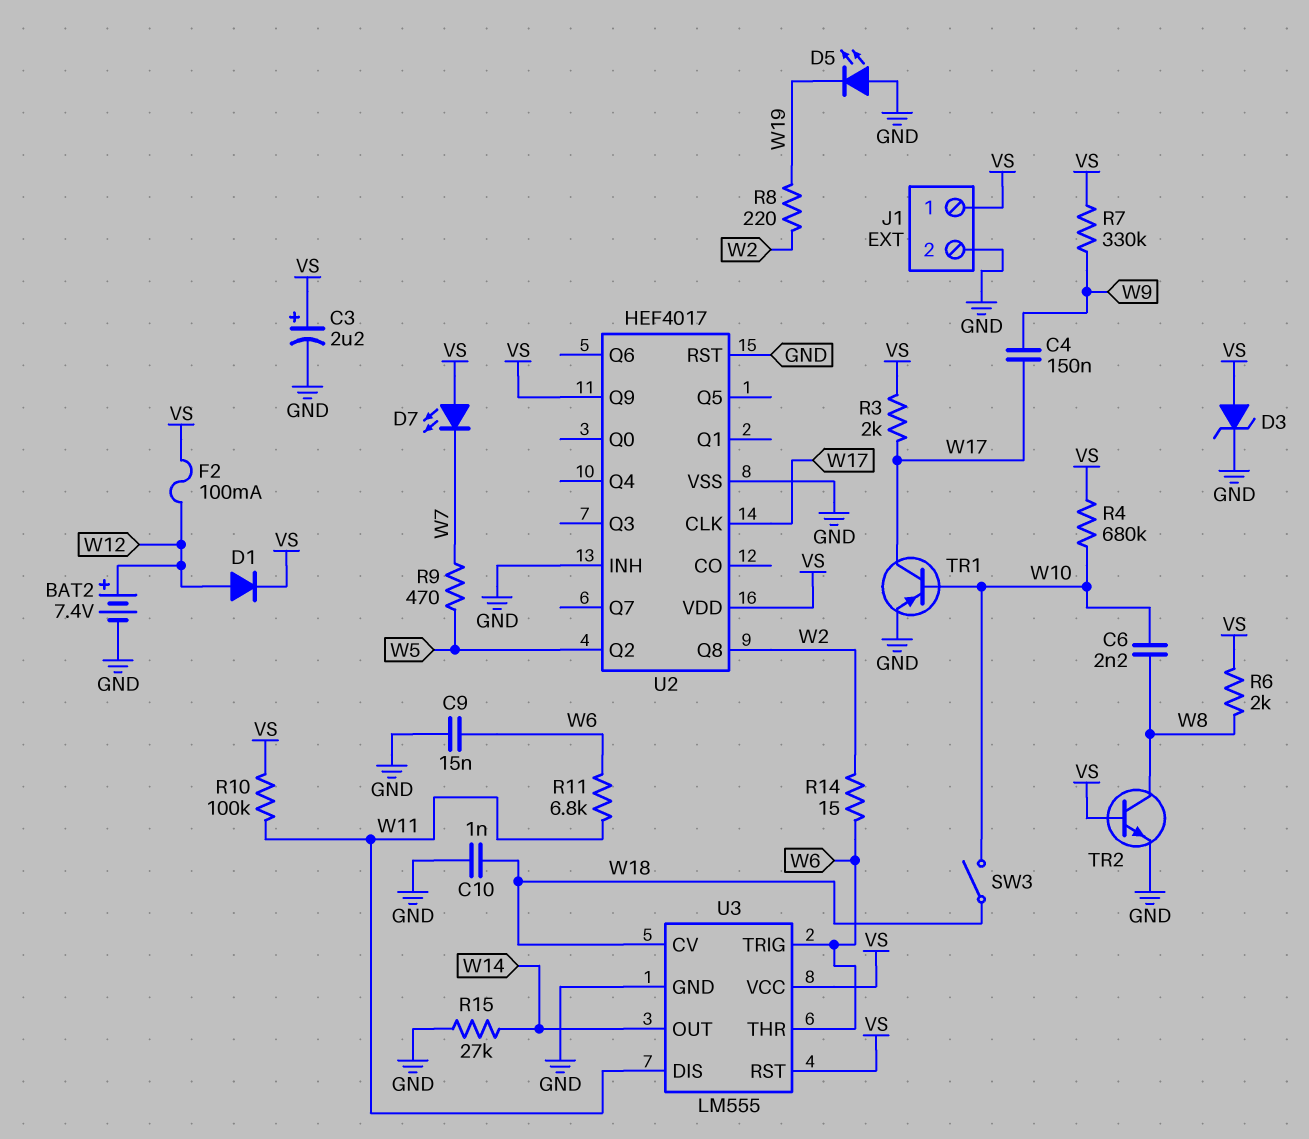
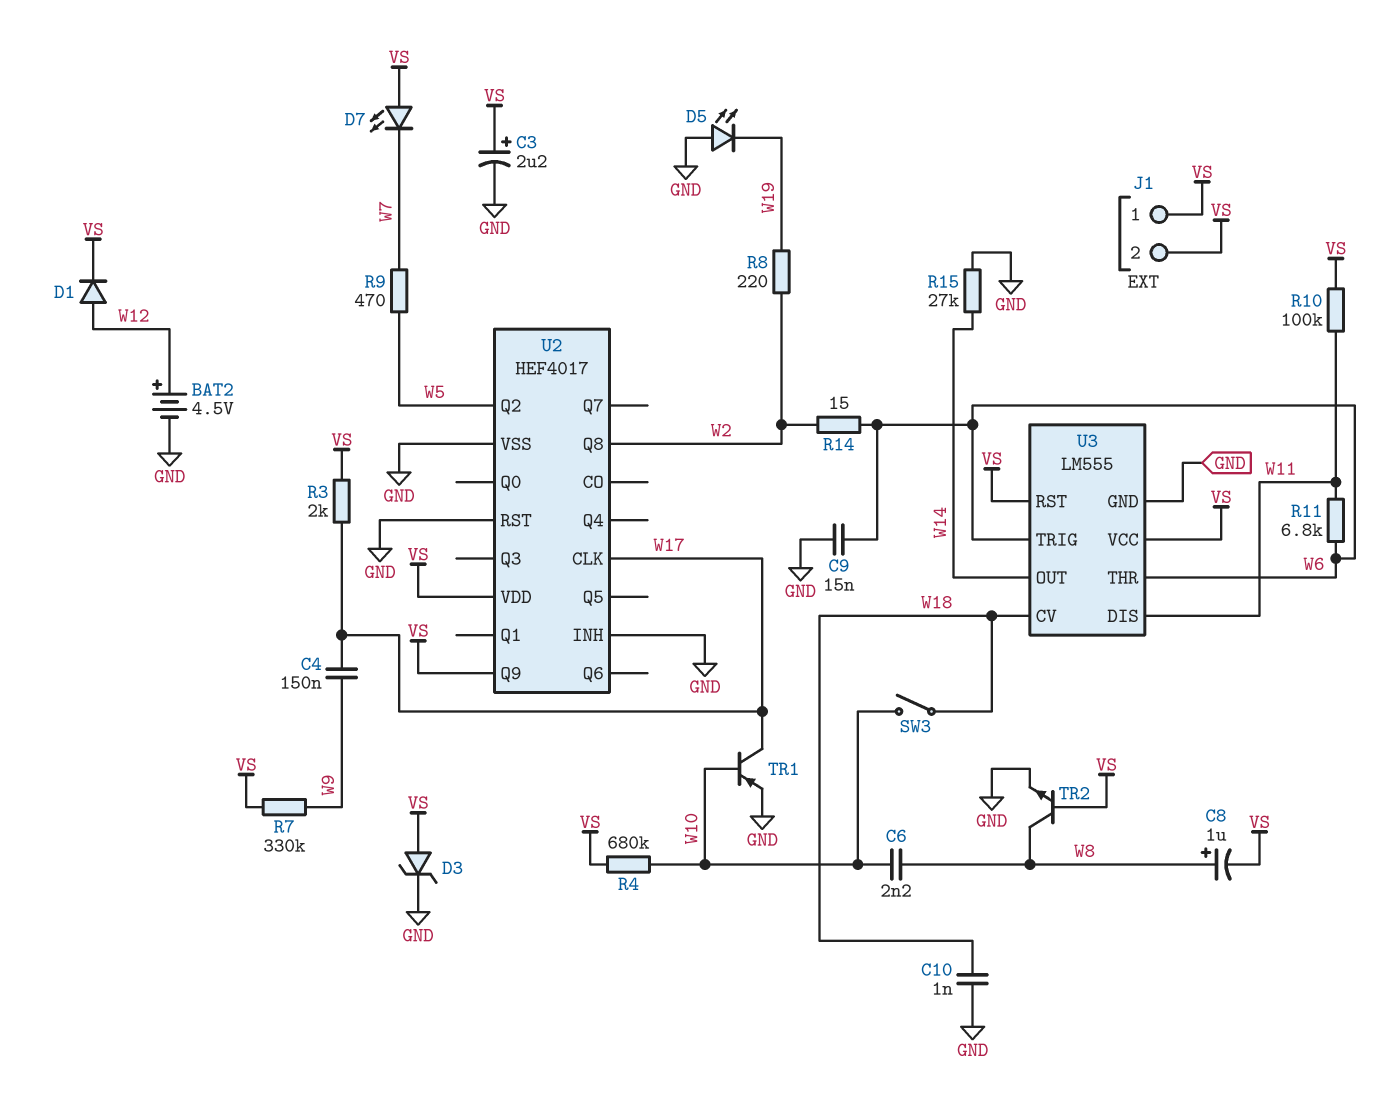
BAT2: 7.4V (plus W12, minus GND) -> 4.5V (plus W12, minus GND)
C8: none -> 1uF (plus W8, minus VS)
F2: 100mA (VS, W12) -> none
J1 pin 2: GND -> VS
R6: 2k (VS, W8) -> none

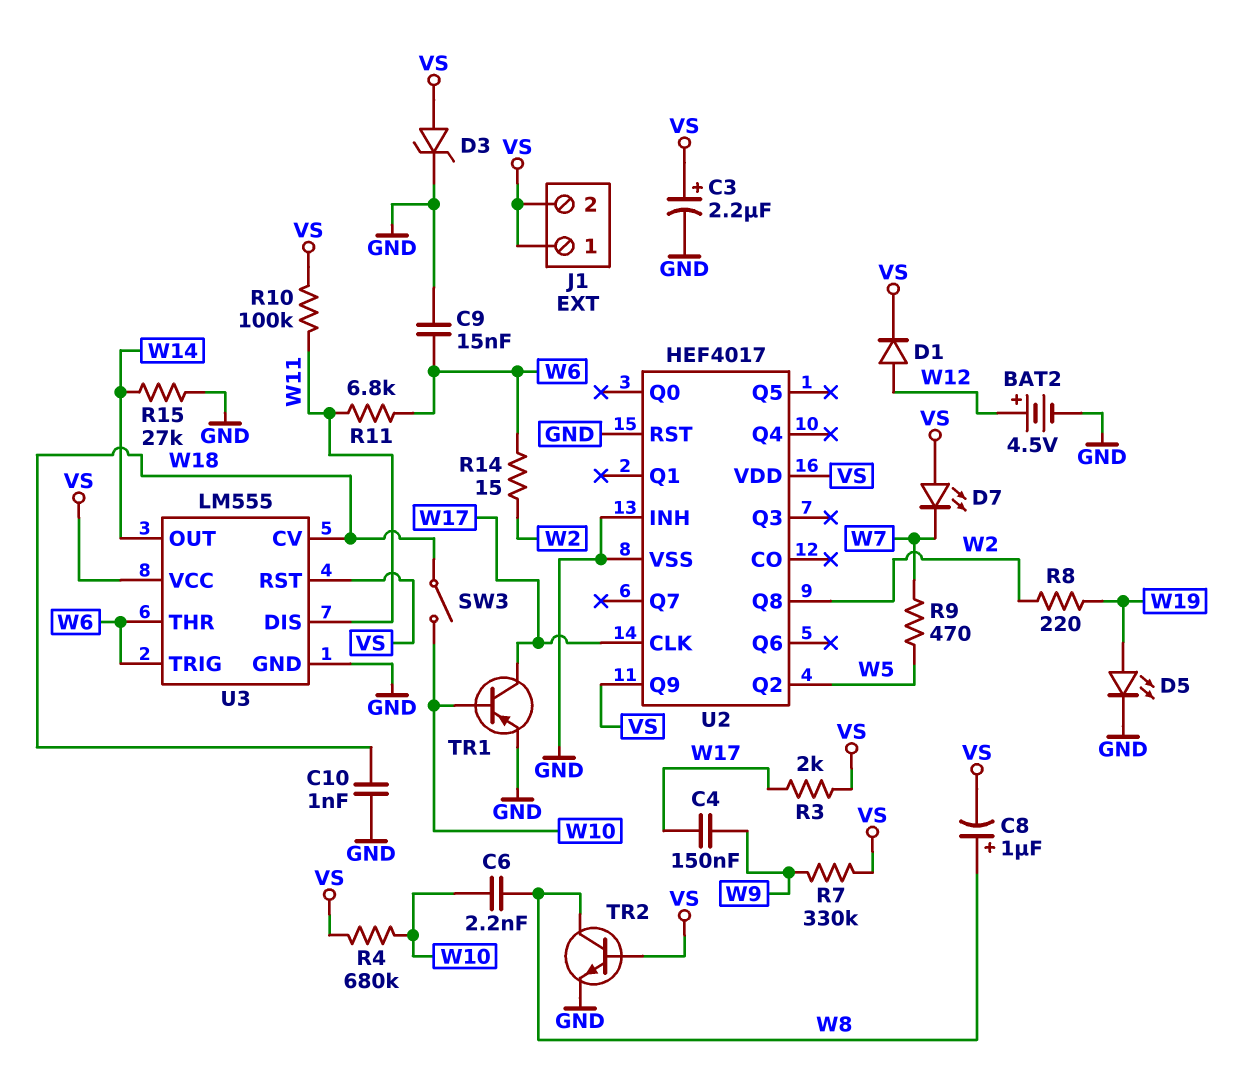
D5: LED (A GND, K W19) -> LED (A W19, K GND)

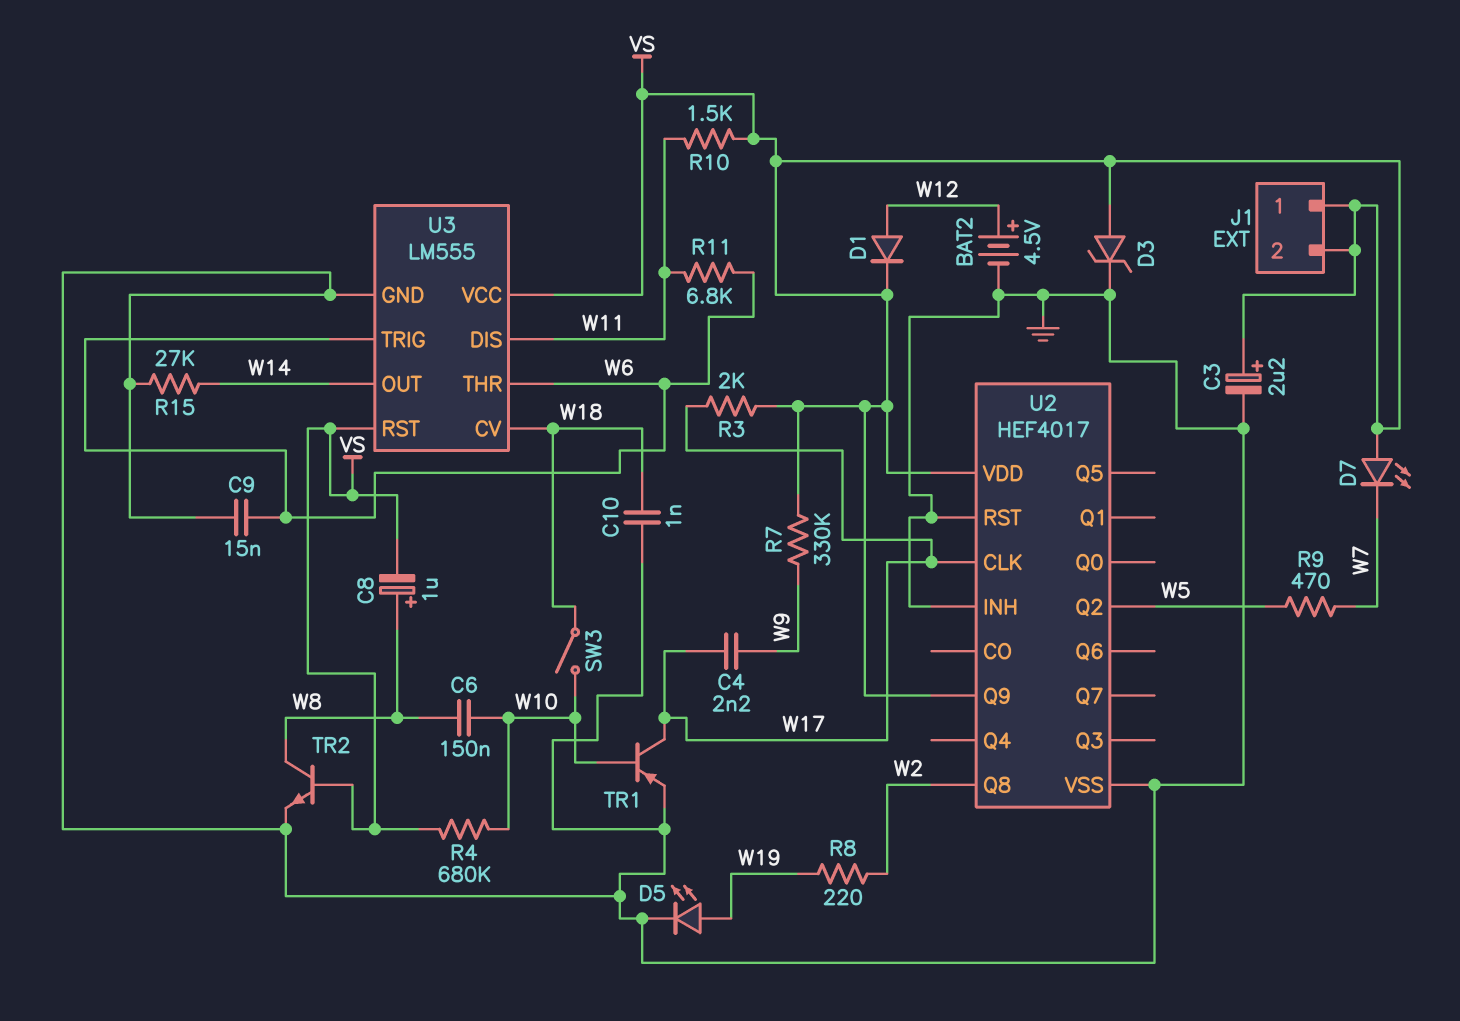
C4: 150nF (W9, W17) -> 2.2nF (W9, W17)
C6: 2.2nF (W8, W10) -> 150nF (W8, W10)
R10: 100k (VS, W11) -> 1.5k (VS, W11)
R14: 15 (W2, W6) -> none

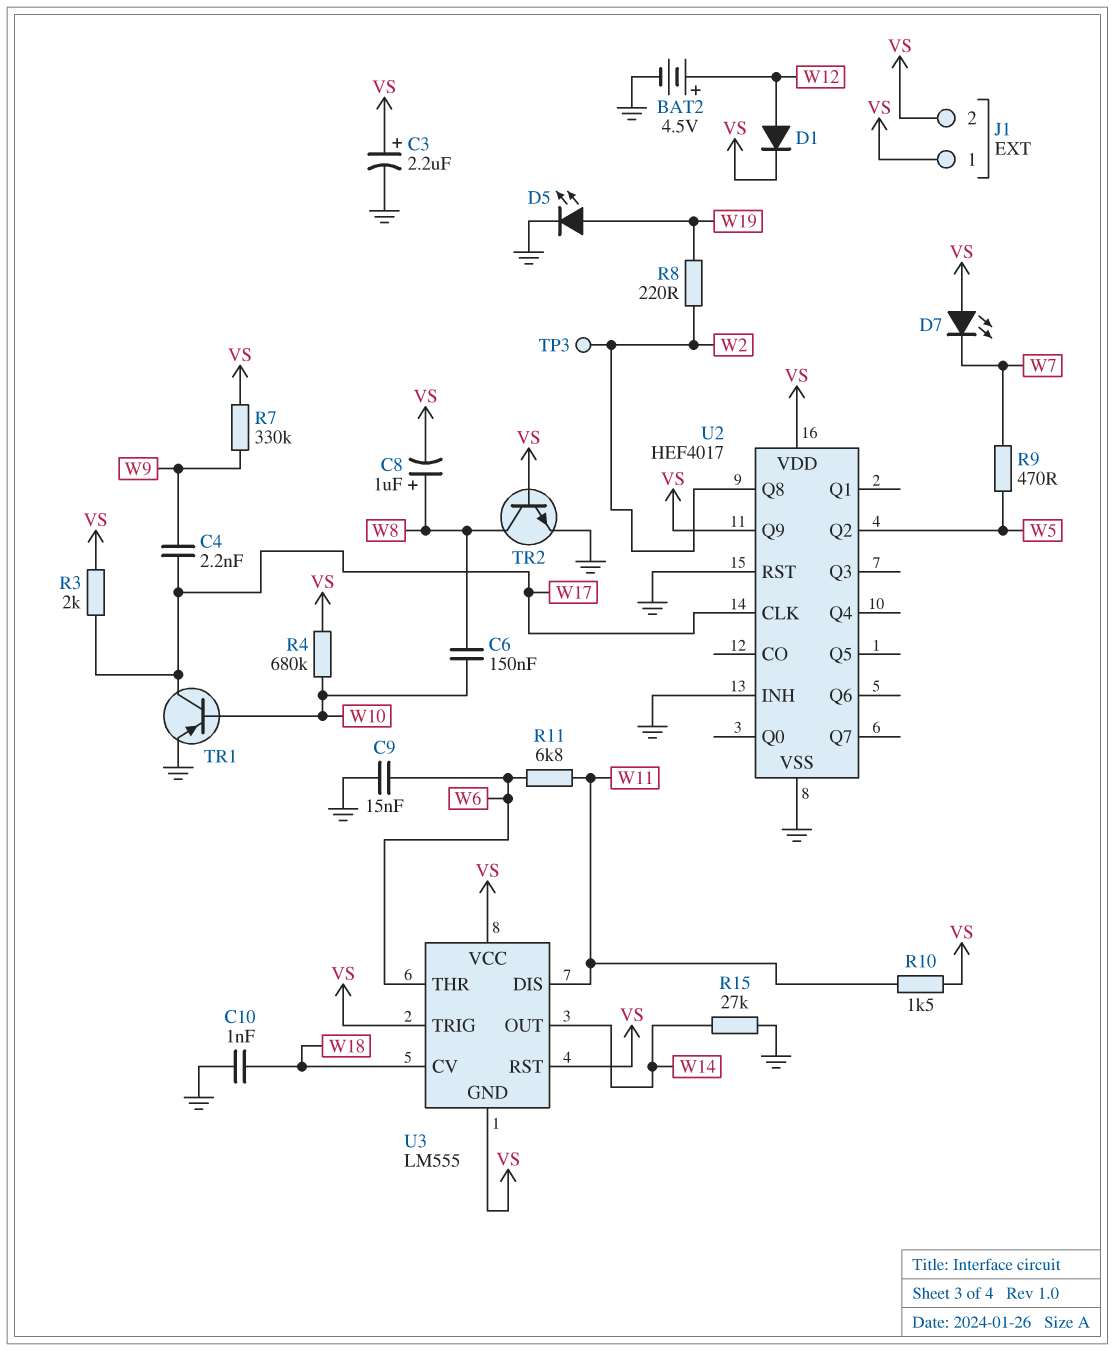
D3: zener (A VS, K GND) -> none
SW3: switch (W10, W18) -> none
TP3: none -> test point (W2)
U3 pin GND: GND -> VS
U3 pin TRIG: W6 -> VS

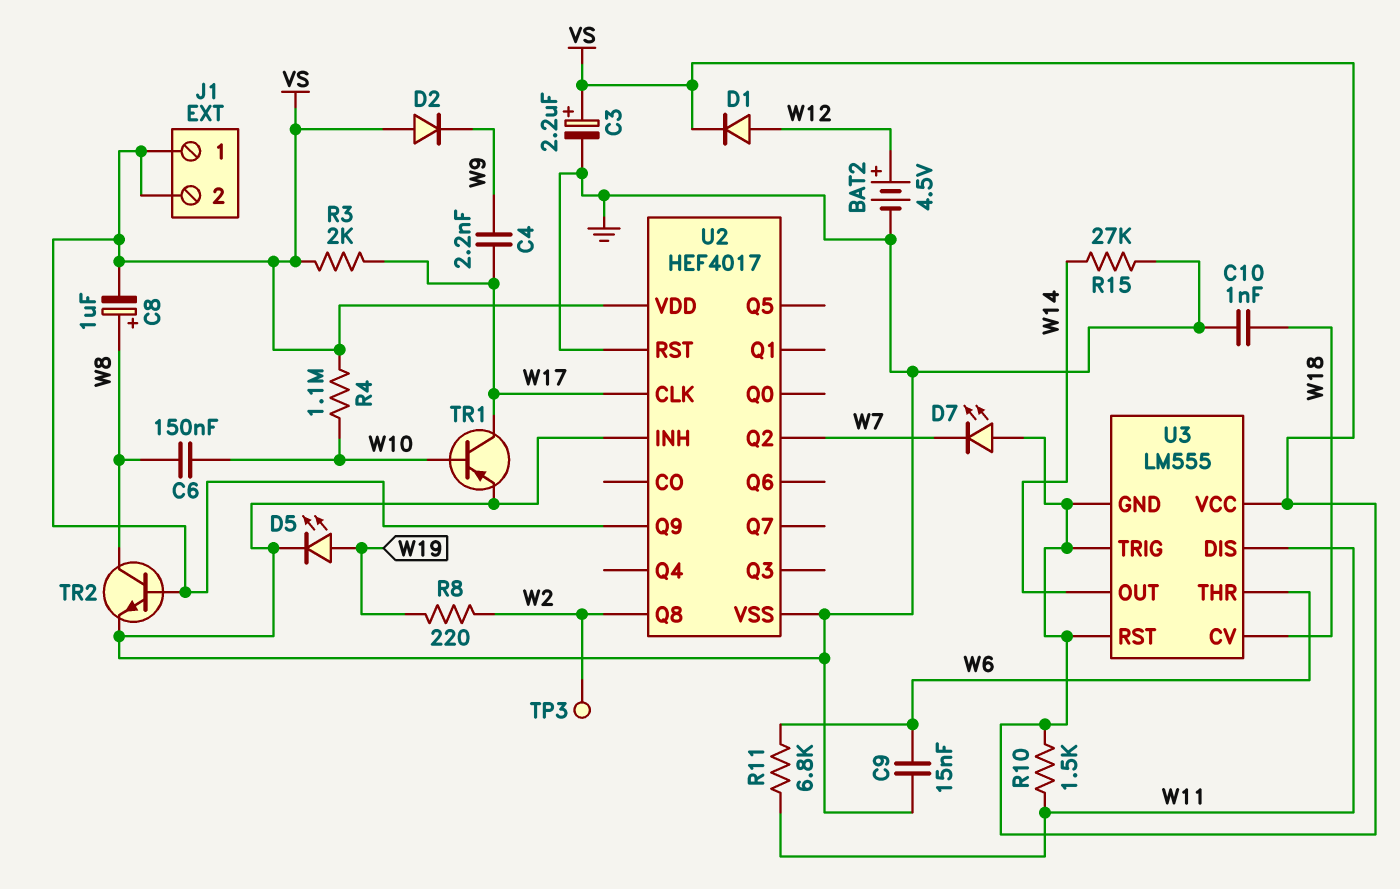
D2: none -> diode (A VS, K W9)
R4: 680k (VS, W10) -> 1.1M (VS, W10)
R7: 330k (VS, W9) -> none
R9: 470 (W5, W7) -> none
U2 pin Q2: W5 -> W7

